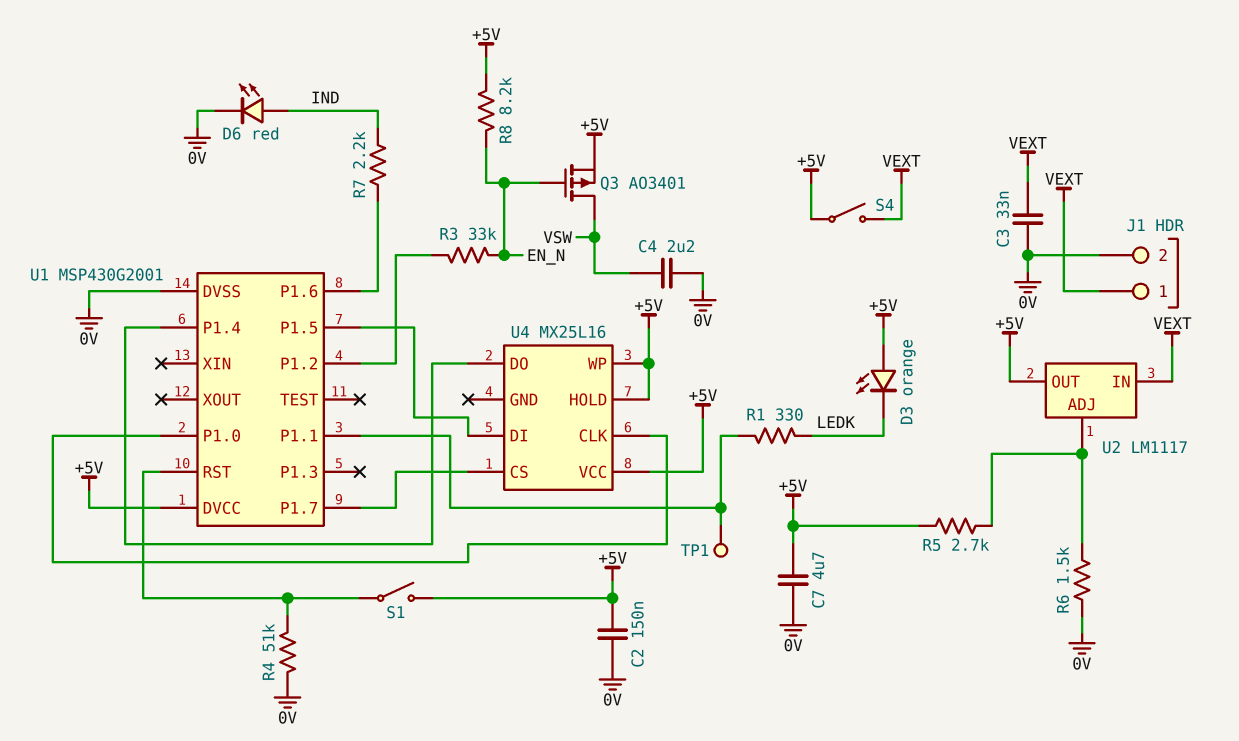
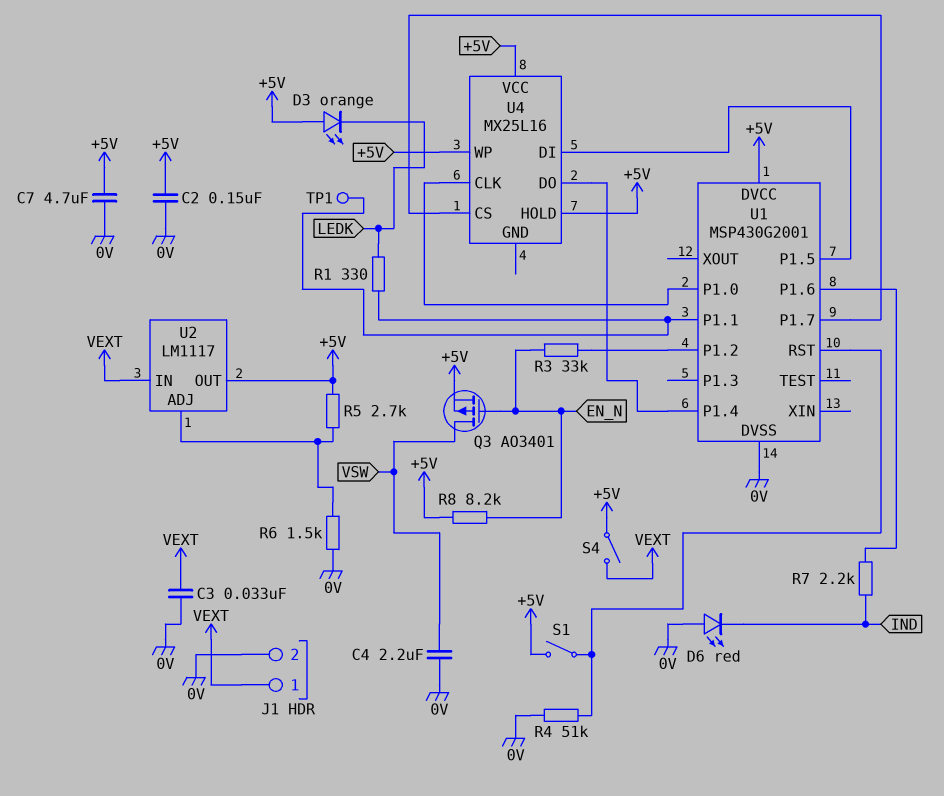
D6: LED red (A IND, K 0V) -> LED red (A 0V, K IND)

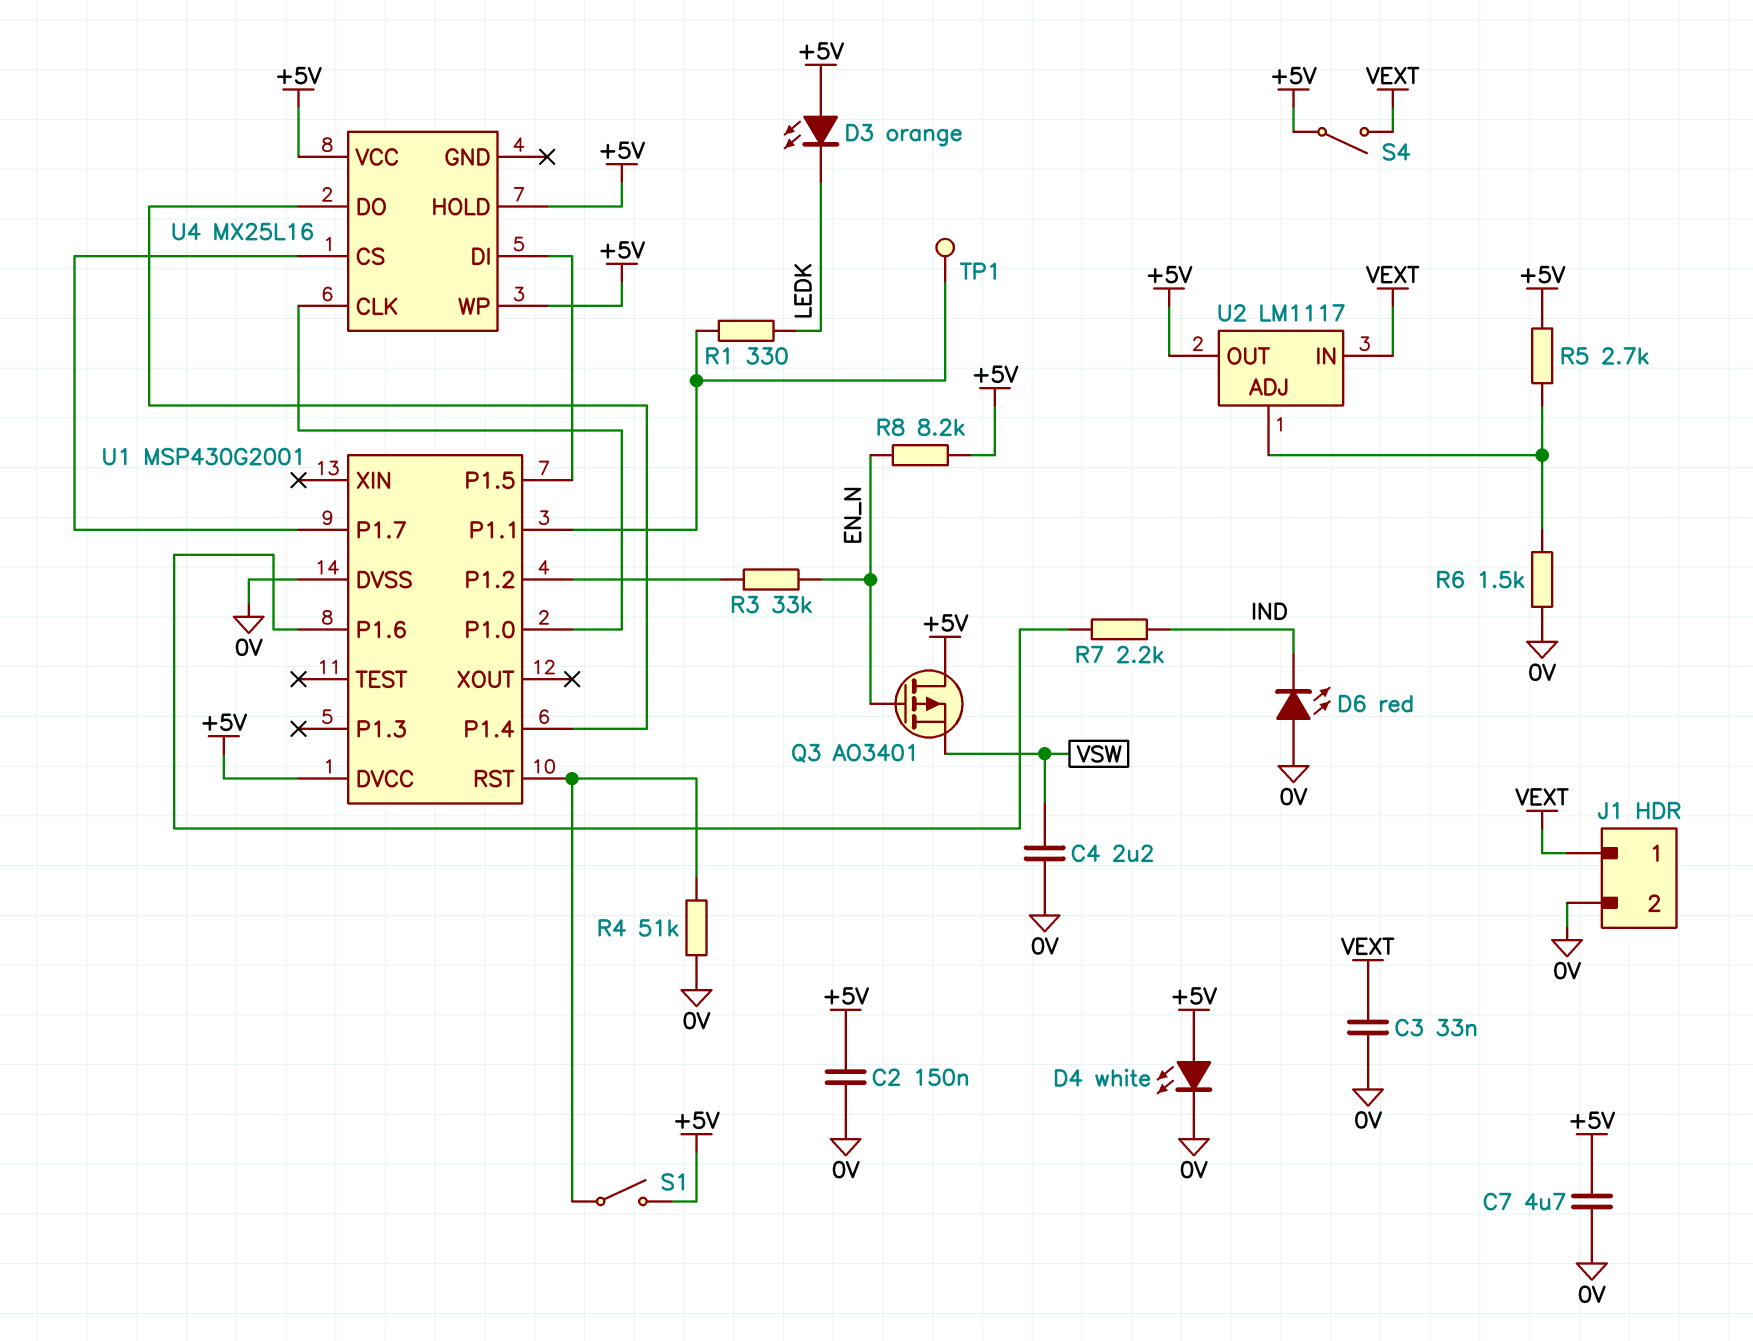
D4: none -> LED white (A +5V, K 0V)
Q3: PMOS AO3401 (G EN_N, D VSW, S +5V) -> PMOS AO3401 (G EN_N, D +5V, S VSW)

